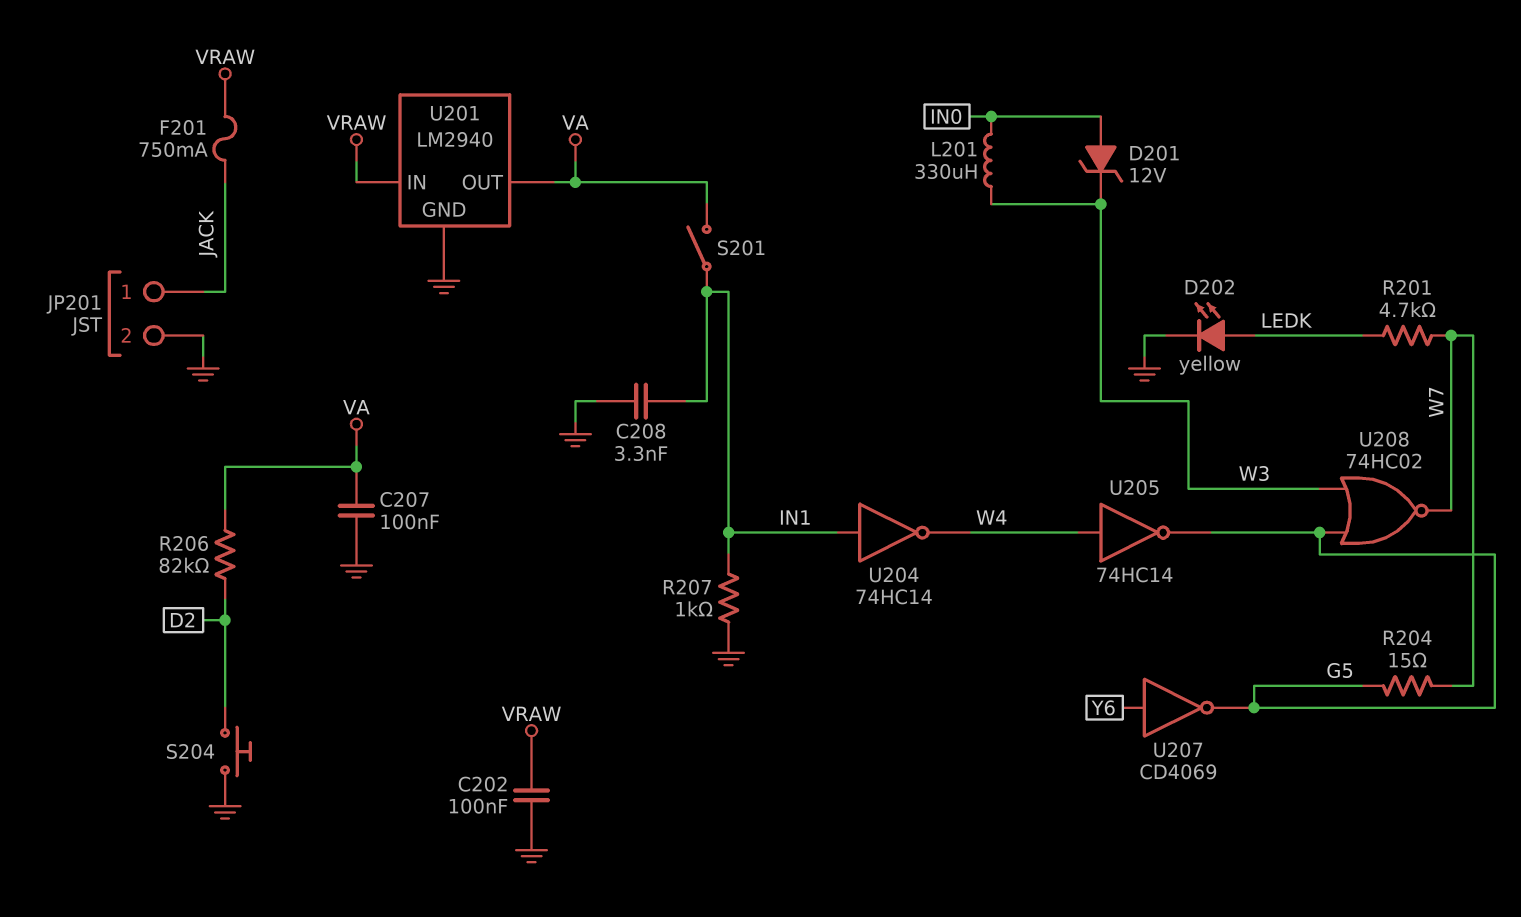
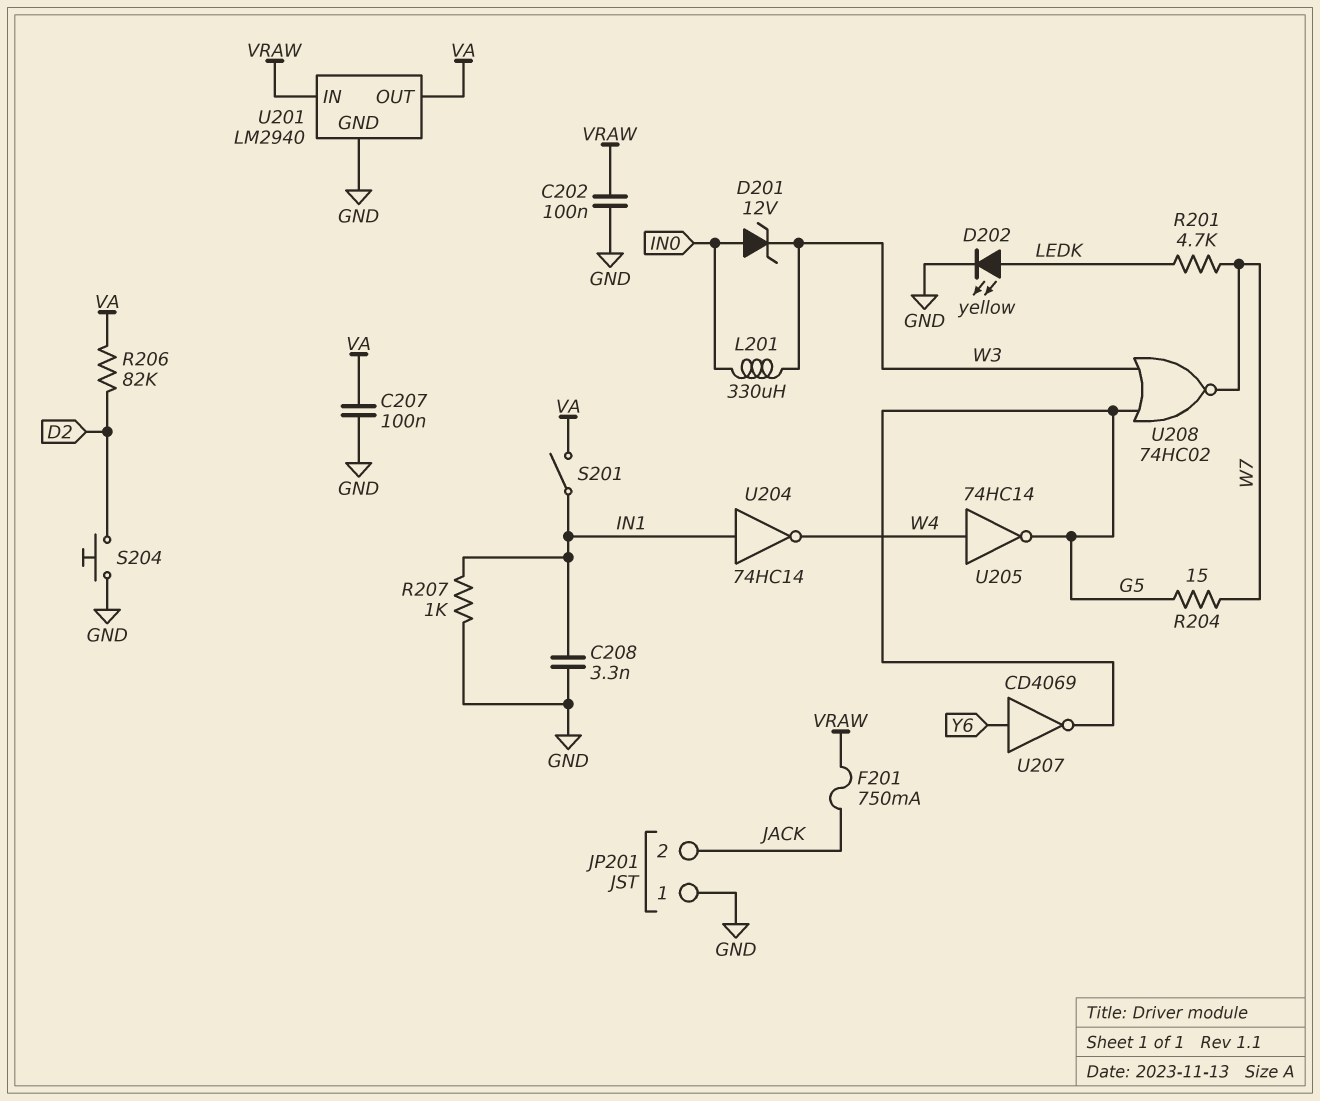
JP201 pin 1: JACK -> GND
JP201 pin 2: GND -> JACK

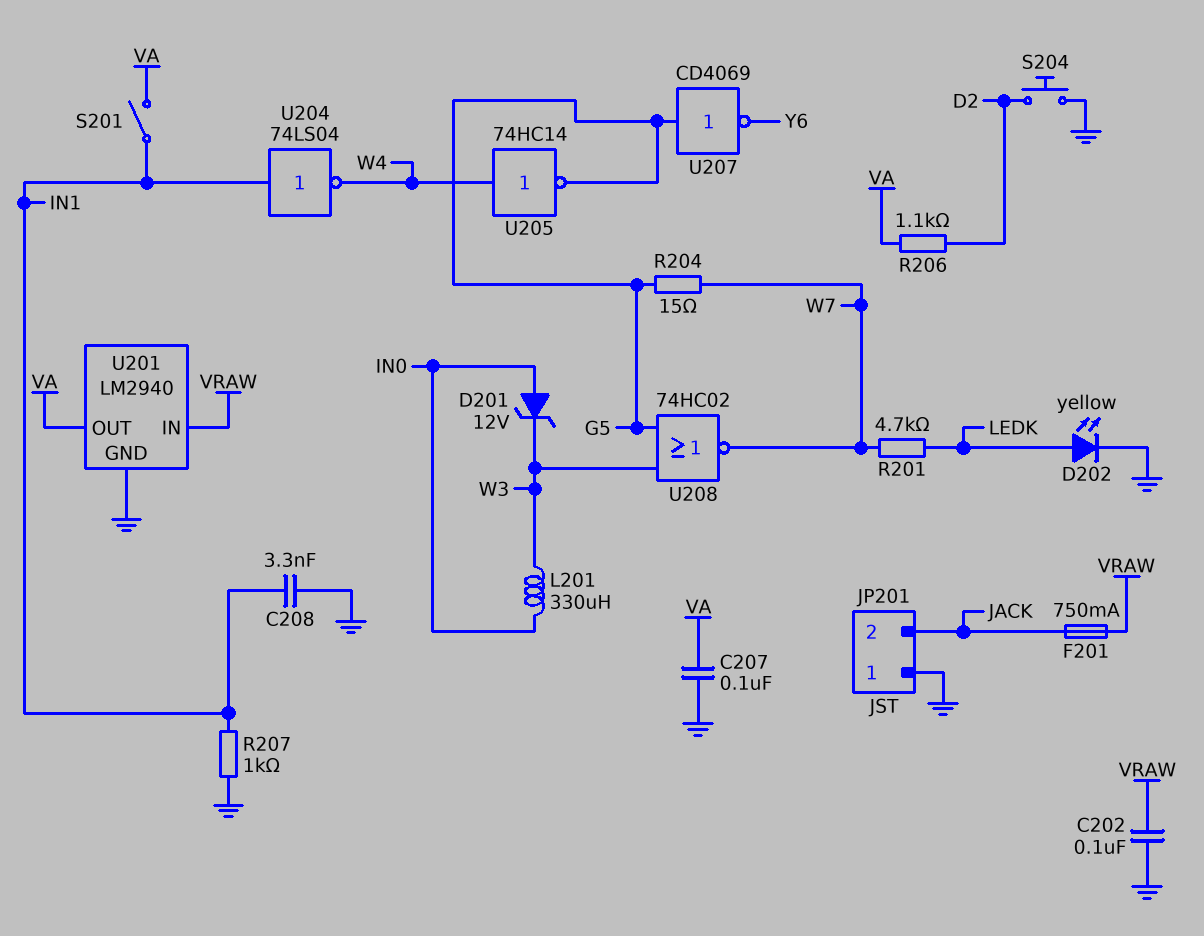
R206: 82k (D2, VA) -> 1.1k (D2, VA)
U204: NOT 74HC14 (in IN1, out W4) -> NOT 74LS04 (in IN1, out W4)
U207: NOT CD4069 (in Y6, out G5) -> NOT CD4069 (in G5, out Y6)

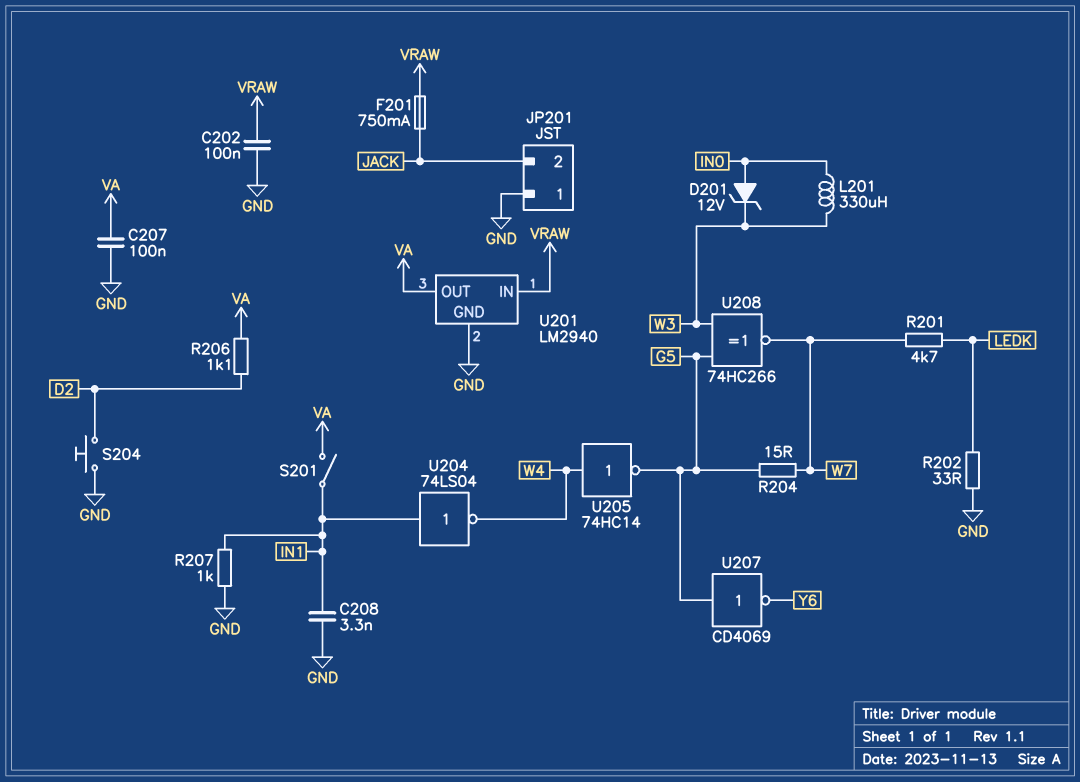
D202: LED yellow (A LEDK, K GND) -> none
R202: none -> 33 (GND, LEDK)
U208: NOR 74HC02 (in G5, in W3, out W7) -> XNOR 74HC266 (in G5, in W3, out W7)

